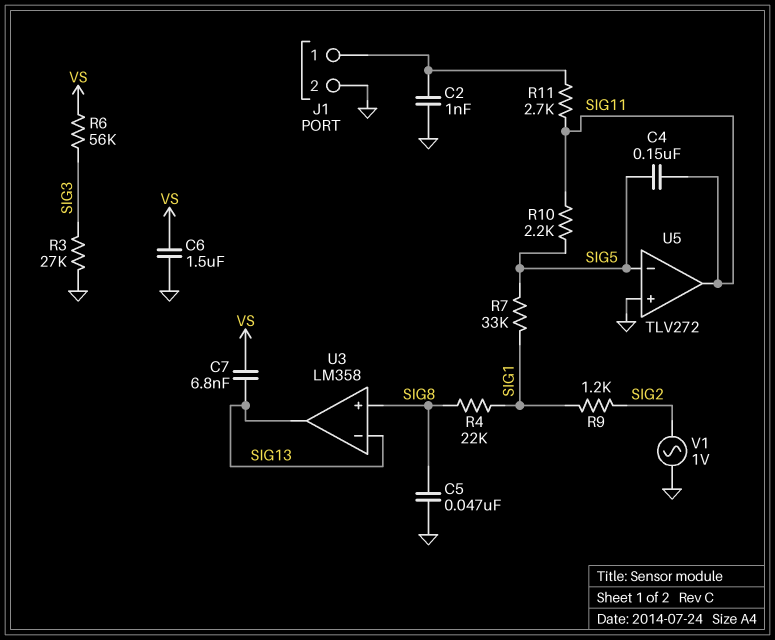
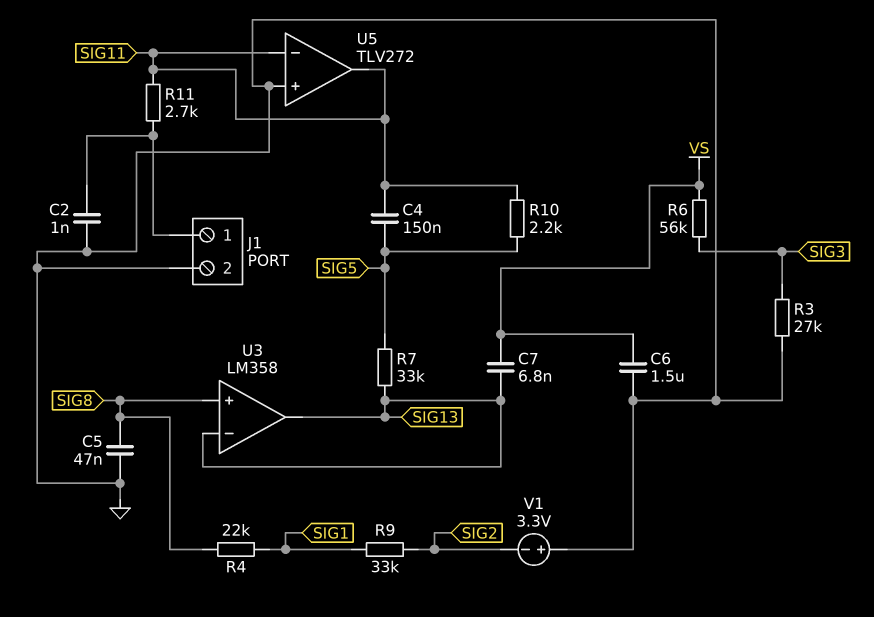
R7: 33k (SIG1, SIG5) -> 33k (SIG5, SIG13)
R9: 1.2k (SIG1, SIG2) -> 33k (SIG1, SIG2)
U5 pin in-: SIG5 -> SIG11
V1: AC 1V (GND, SIG2) -> 3.3V (plus GND, minus SIG2)

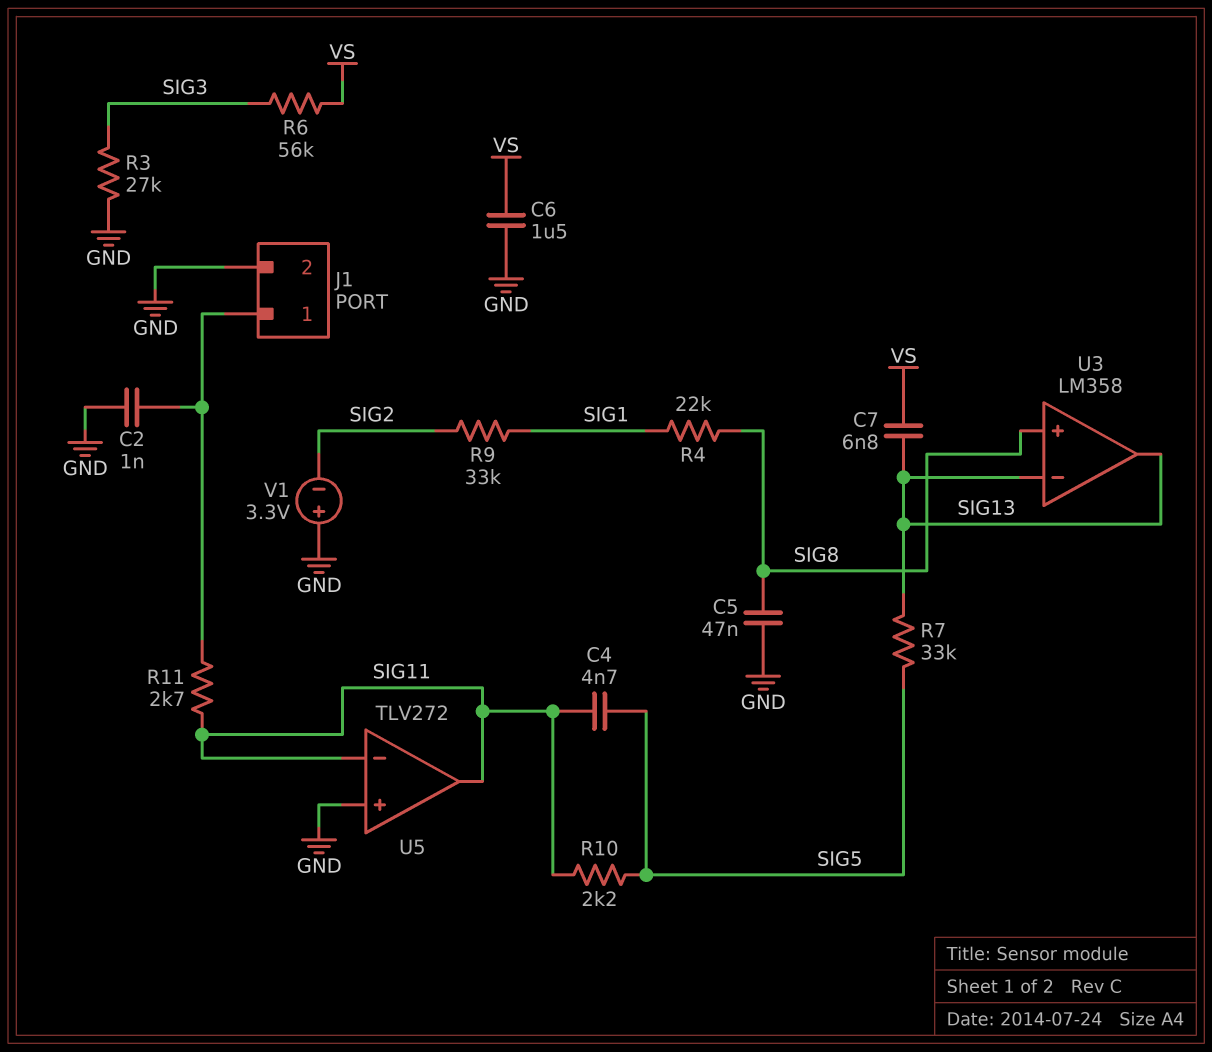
C4: 150nF (SIG5, SIG11) -> 4.7nF (SIG5, SIG11)

